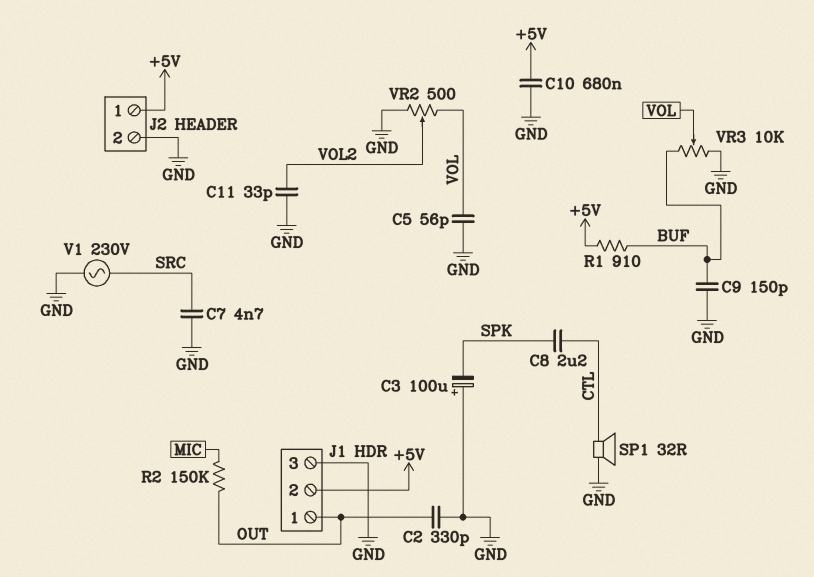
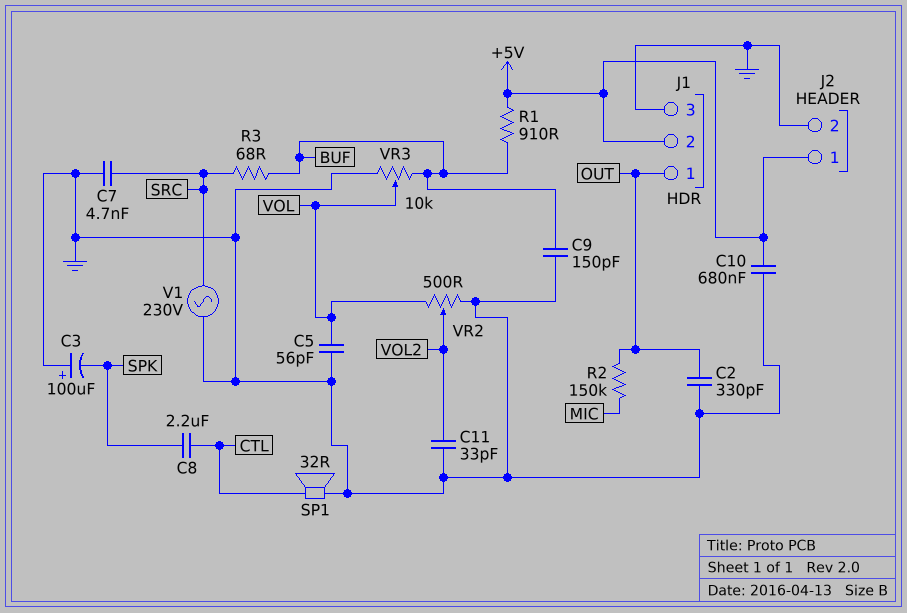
R3: none -> 68 (BUF, SRC)

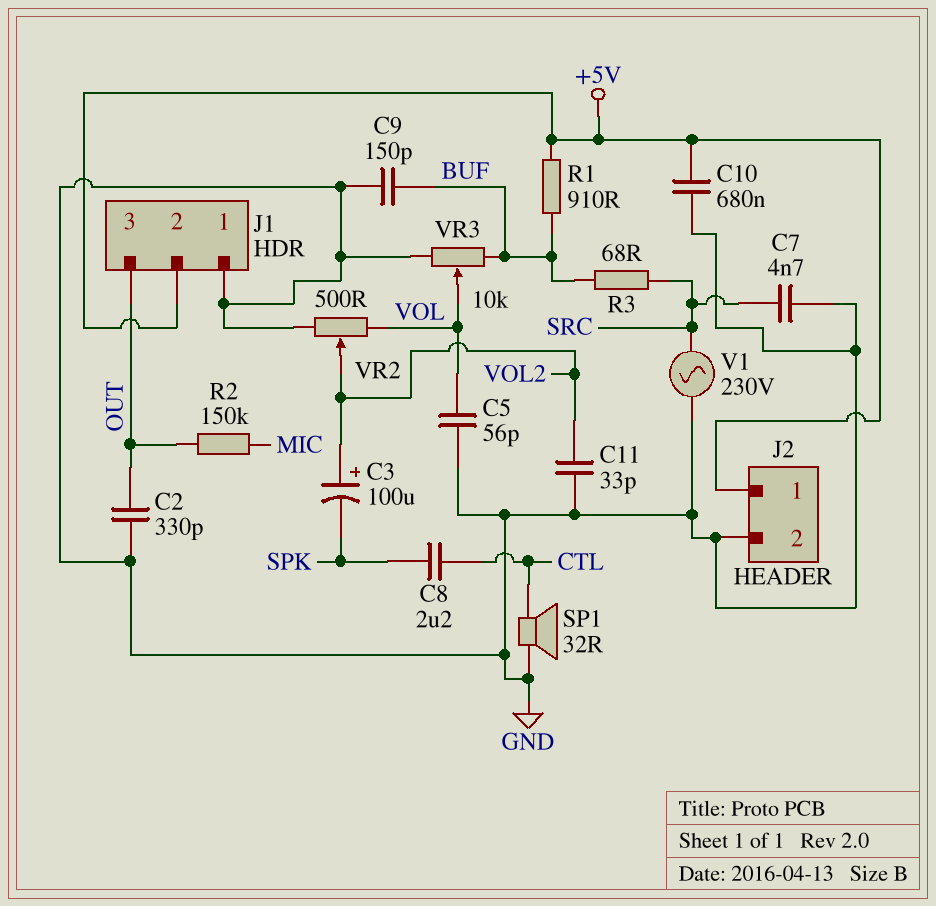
C3: 100uF (plus GND, minus SPK) -> 100uF (plus VOL2, minus SPK)
J1 pin 1: OUT -> GND
J1 pin 3: GND -> OUT

